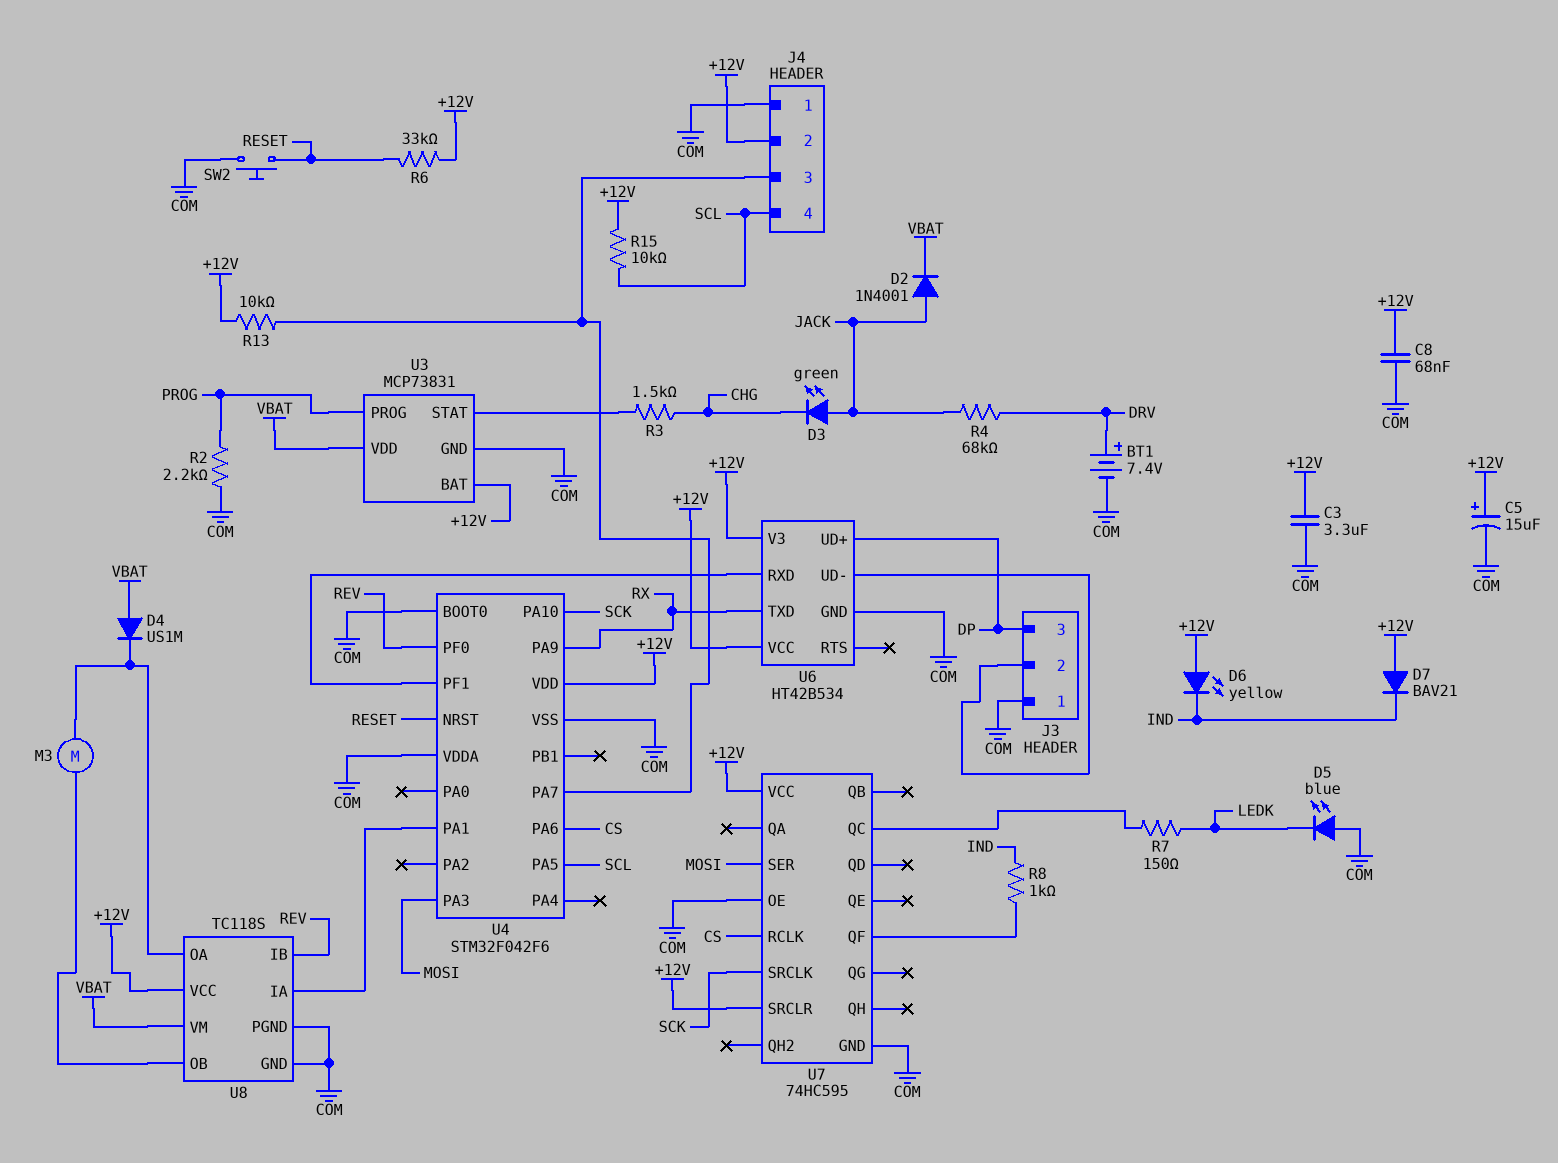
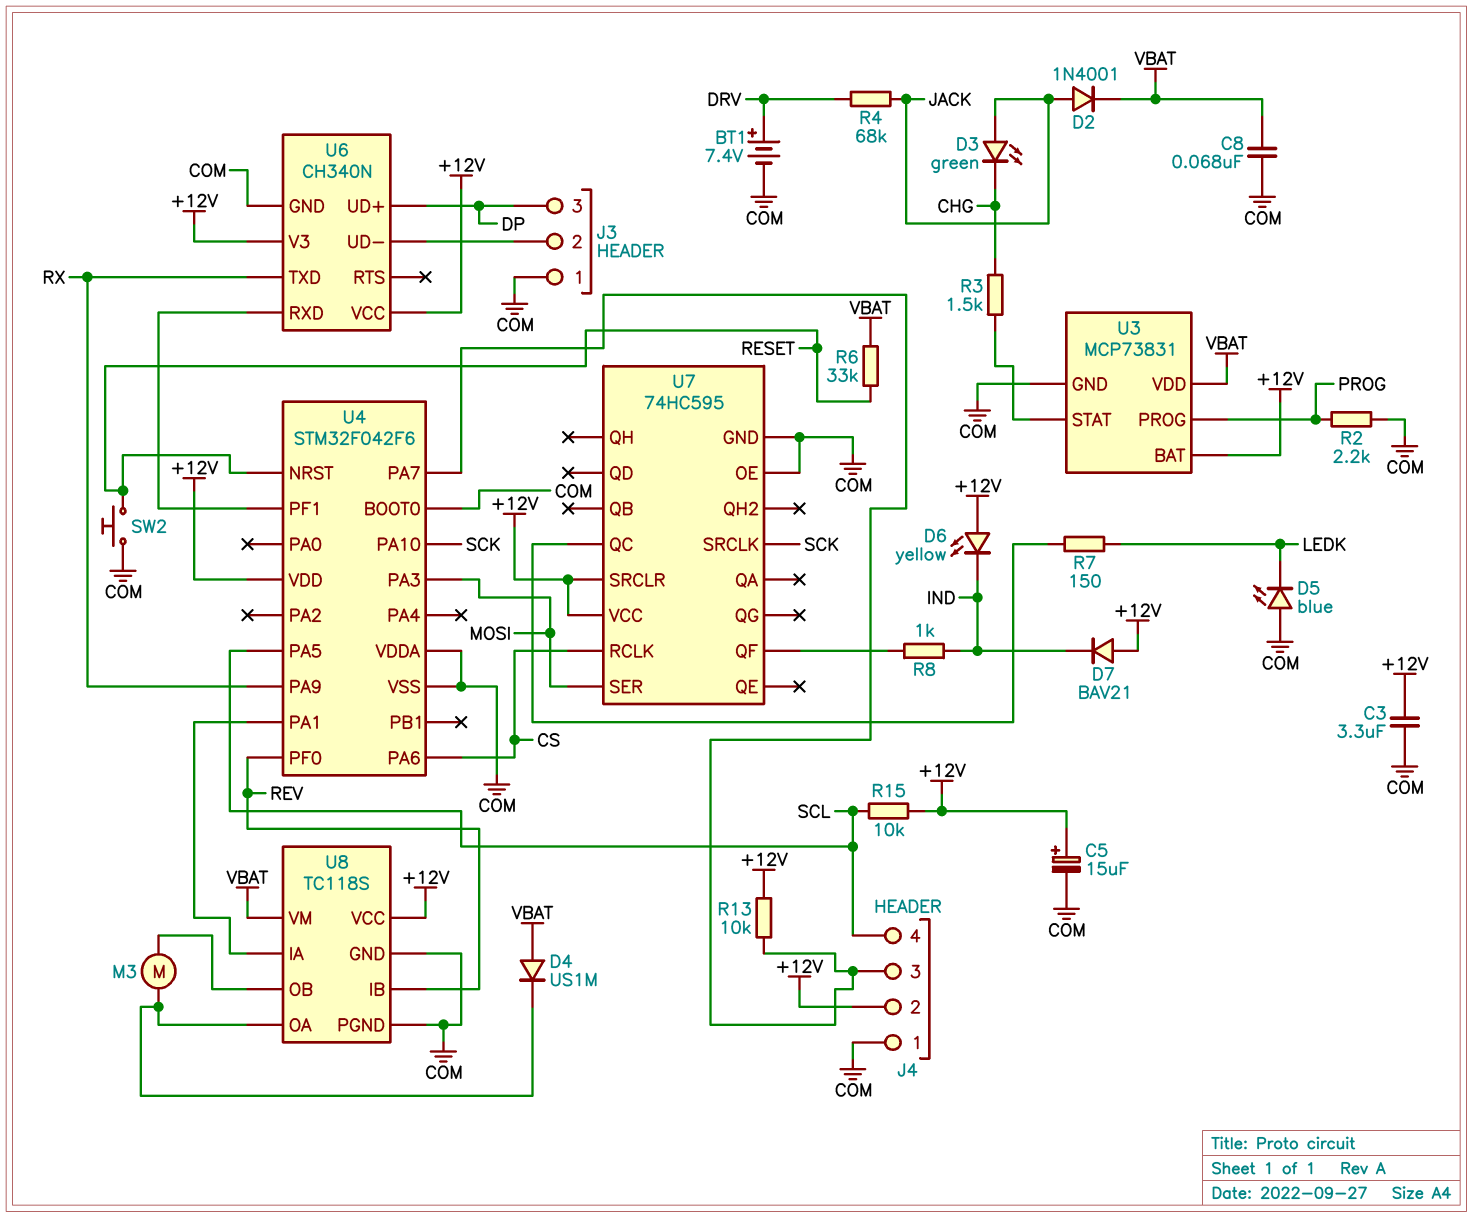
C8: 68nF (+12V, COM) -> 68nF (COM, VBAT)
R6: 33k (+12V, RESET) -> 33k (RESET, VBAT)
U6: HT42B534 -> CH340N

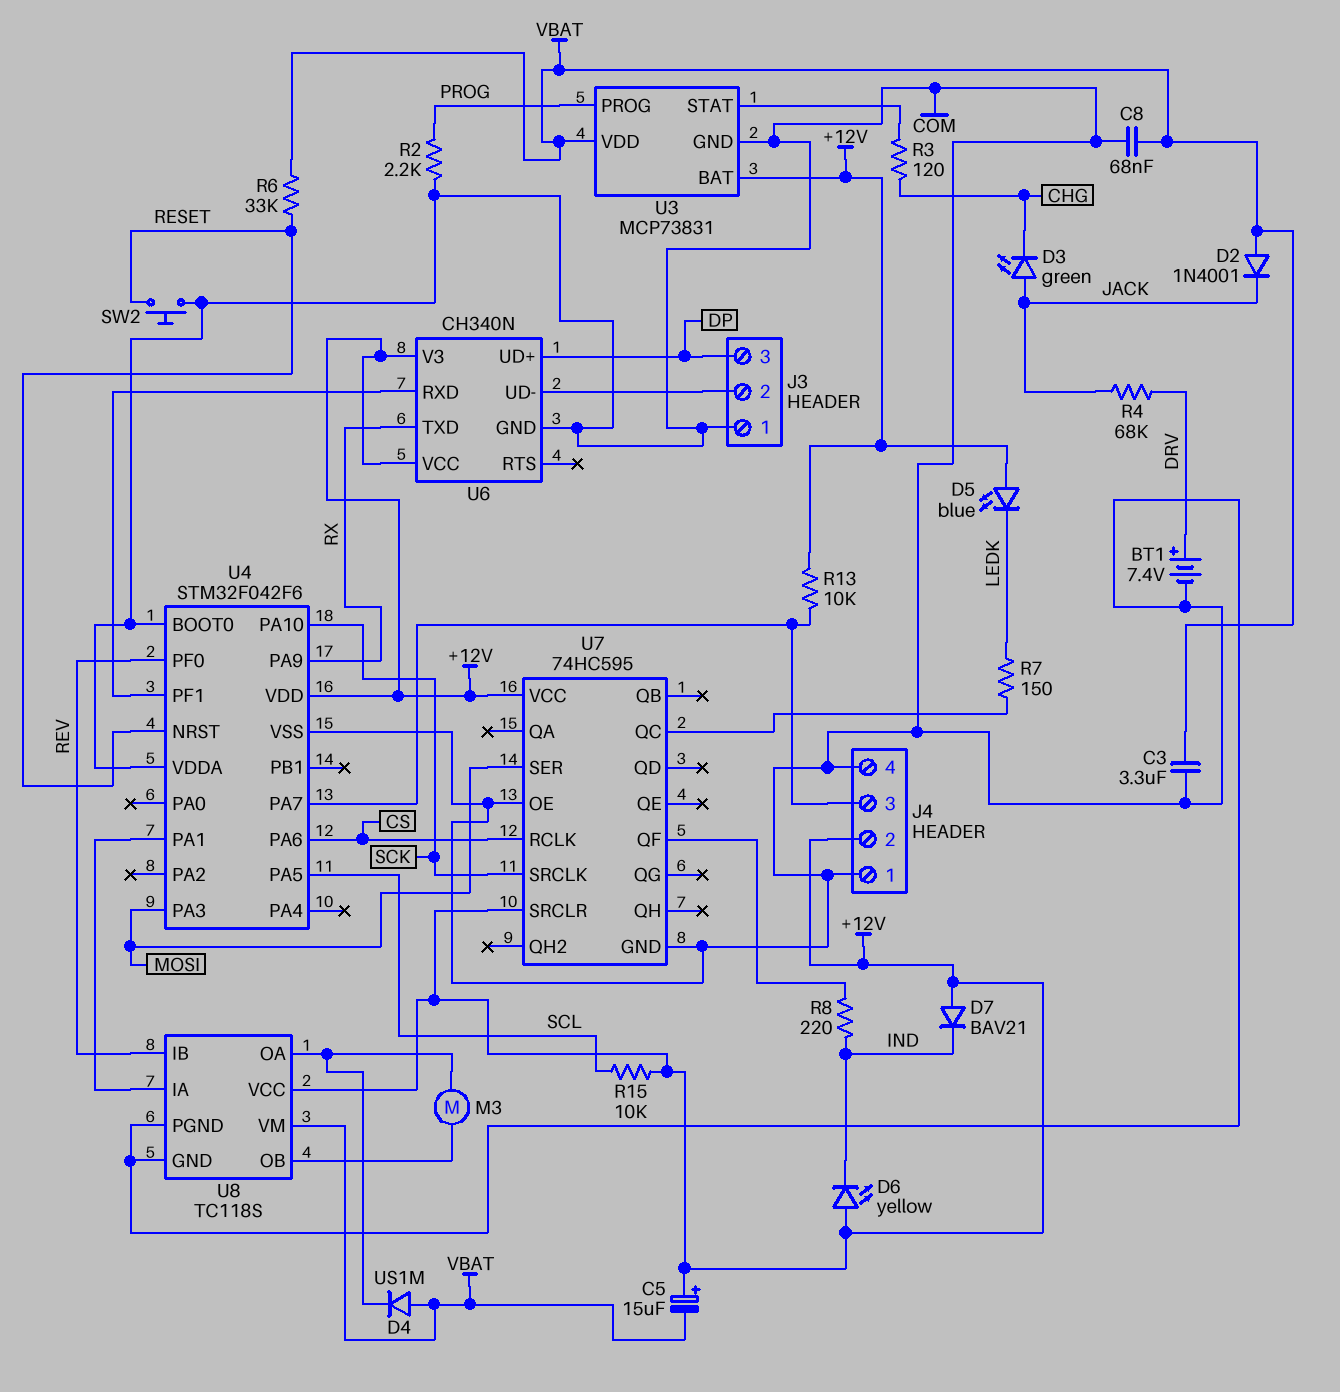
C3: 3.3uF (+12V, COM) -> 3.3uF (COM, VBAT)
C5: 15uF (plus +12V, minus COM) -> 15uF (plus +12V, minus VBAT)
D2: diode 1N4001 (A JACK, K VBAT) -> diode 1N4001 (A VBAT, K JACK)
D5: LED blue (A COM, K LEDK) -> LED blue (A +12V, K LEDK)
J4 pin 4: SCL -> COM
R3: 1.5k (CHG, U3/STAT) -> 120 (CHG, U3/STAT)
R8: 1k (IND, U7/QF) -> 220 (IND, U7/QF)

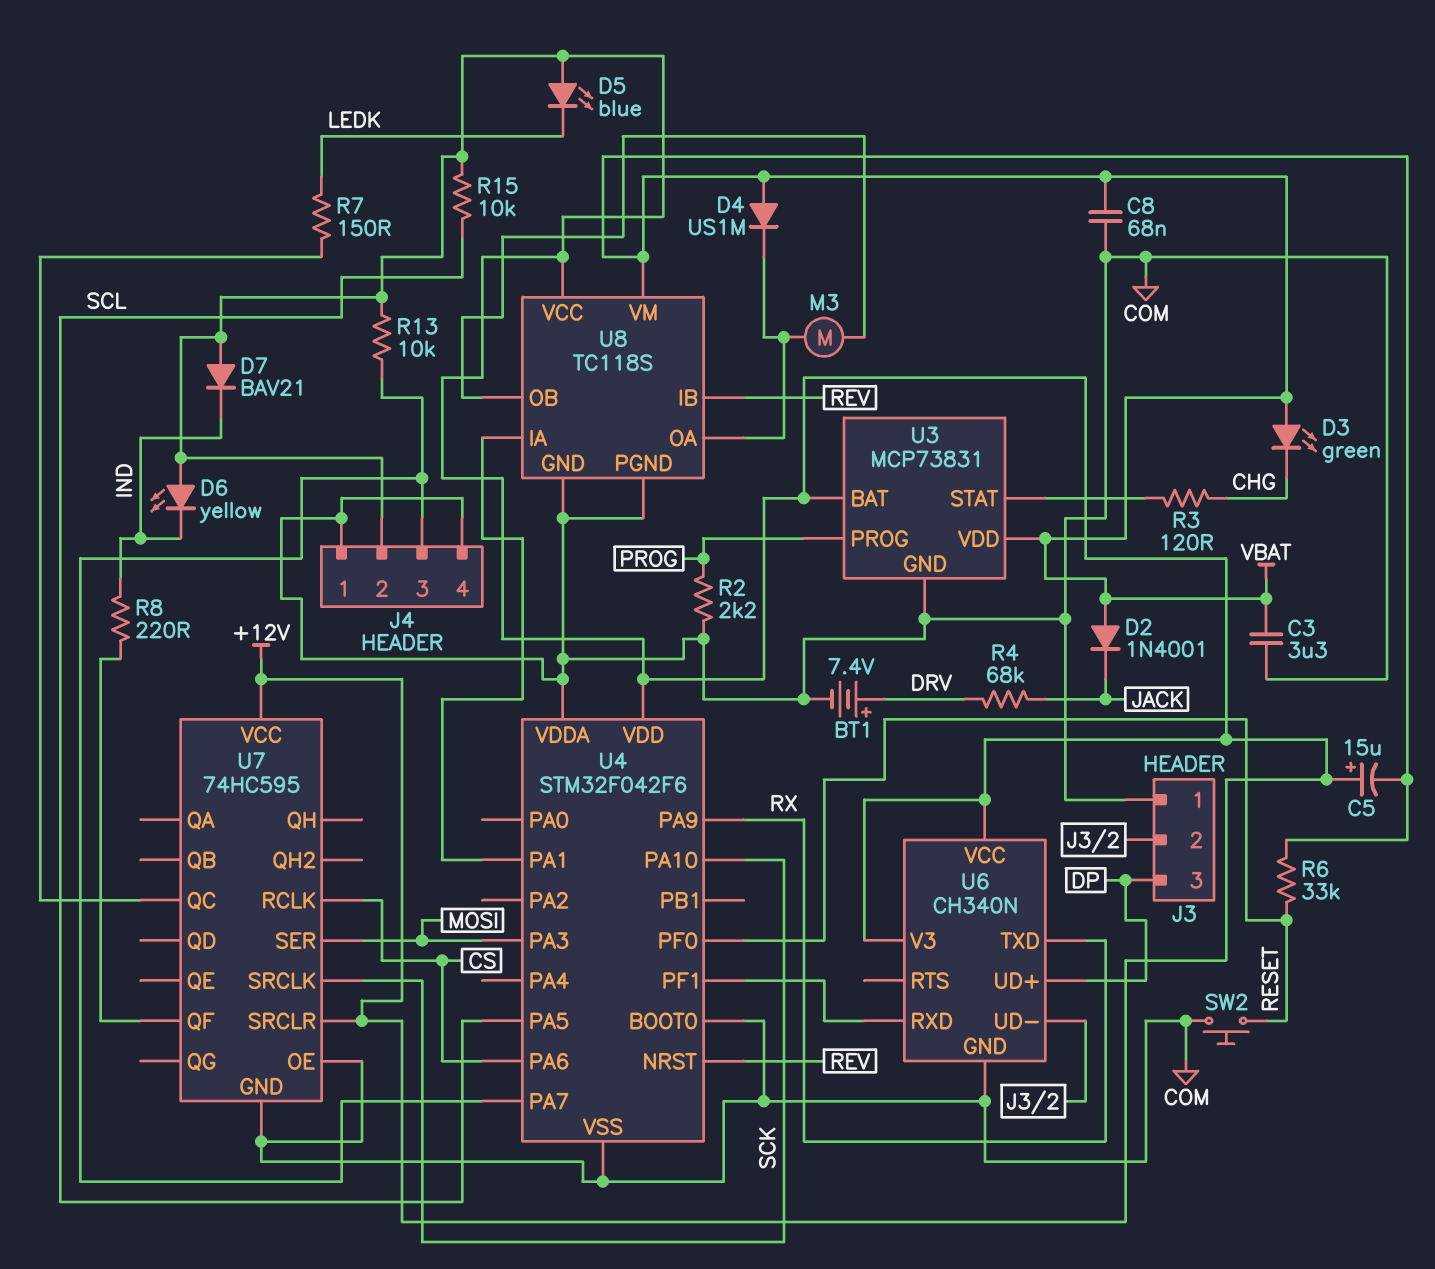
D3: LED green (A JACK, K CHG) -> LED green (A VBAT, K CHG)
U4 pin NRST: RESET -> REV
U4 pin PF0: REV -> RESET

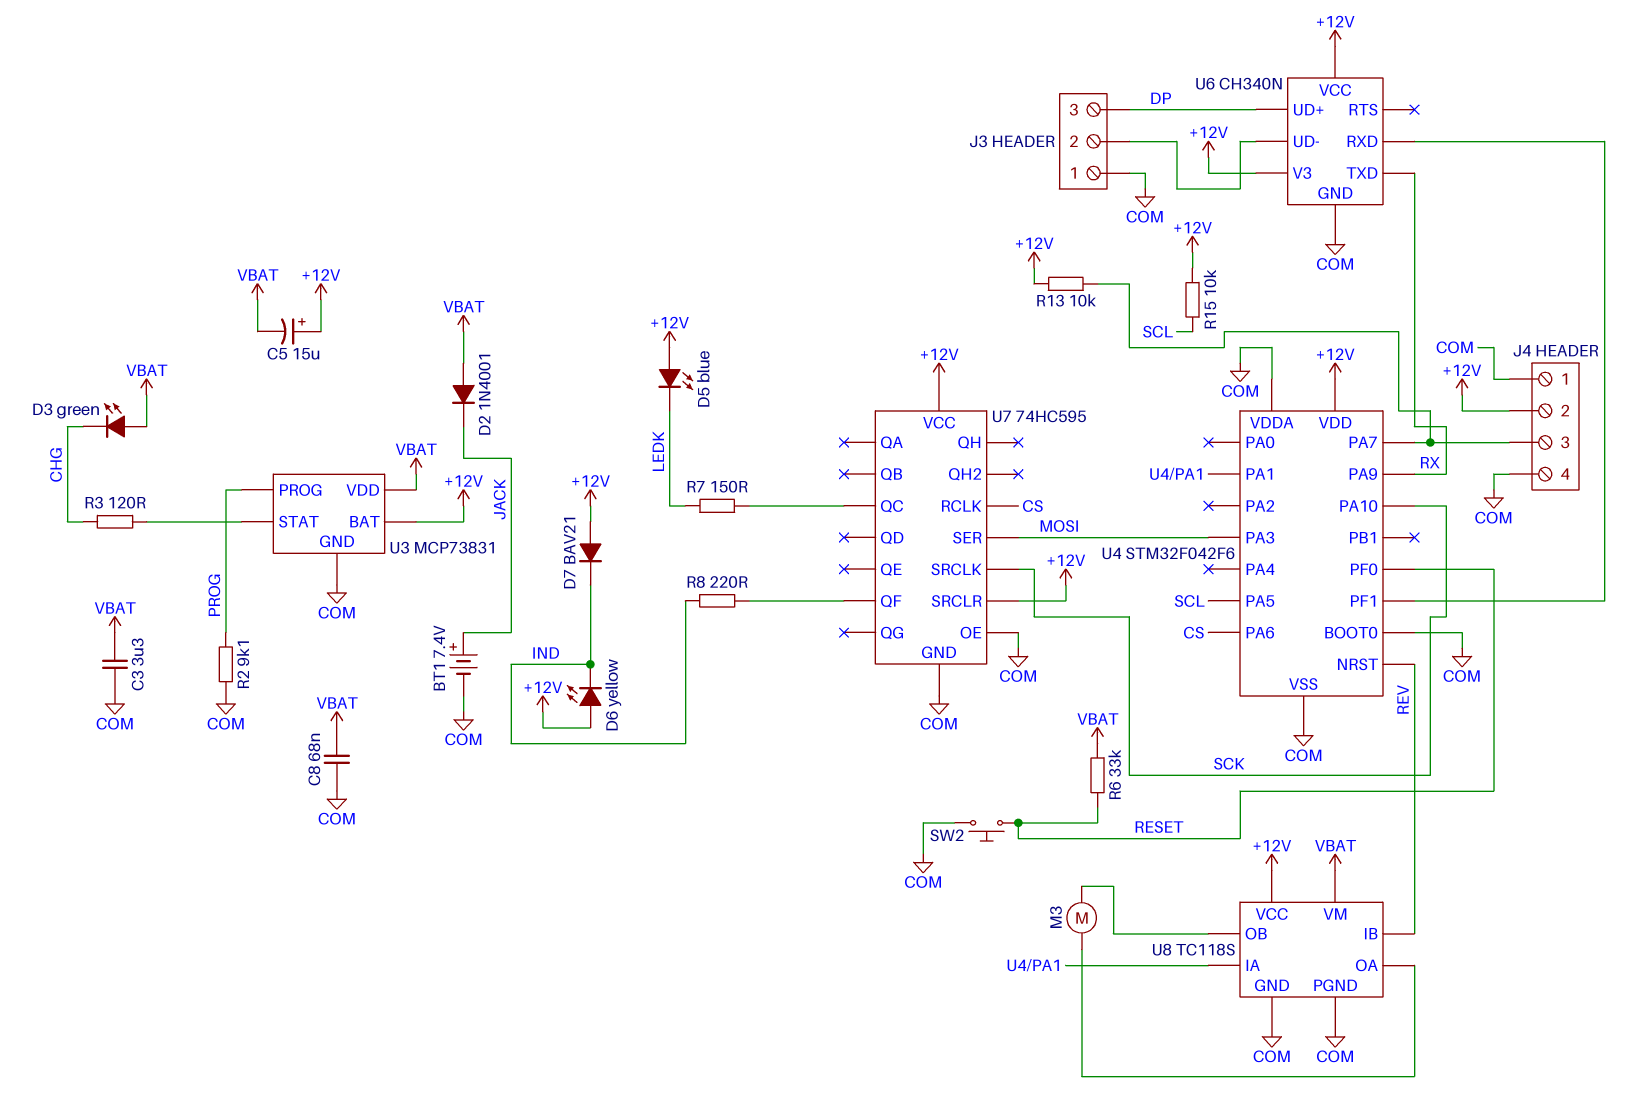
BT1: 7.4V (plus DRV, minus COM) -> 7.4V (plus JACK, minus COM)
D4: diode US1M (A VBAT, K U8/OA) -> none
R2: 2.2k (COM, PROG) -> 9.1k (COM, PROG)
R4: 68k (DRV, JACK) -> none

